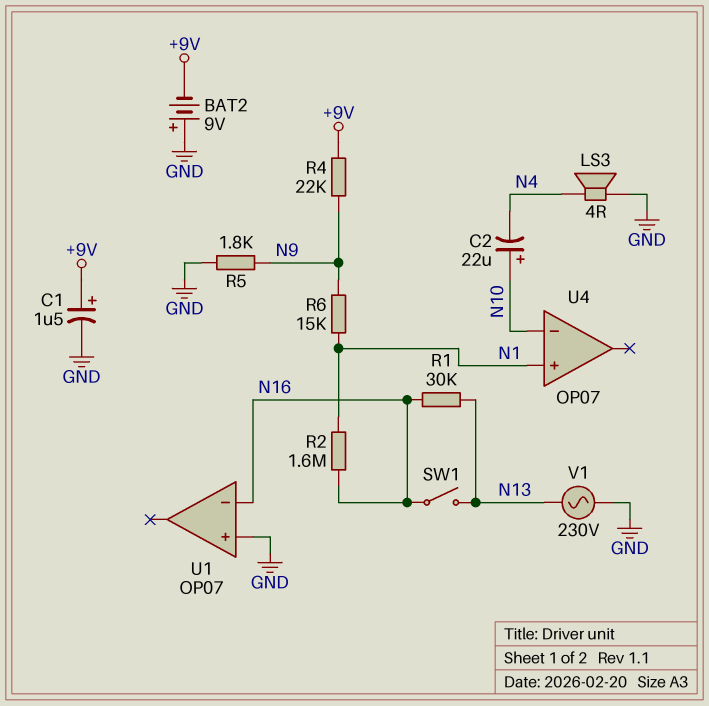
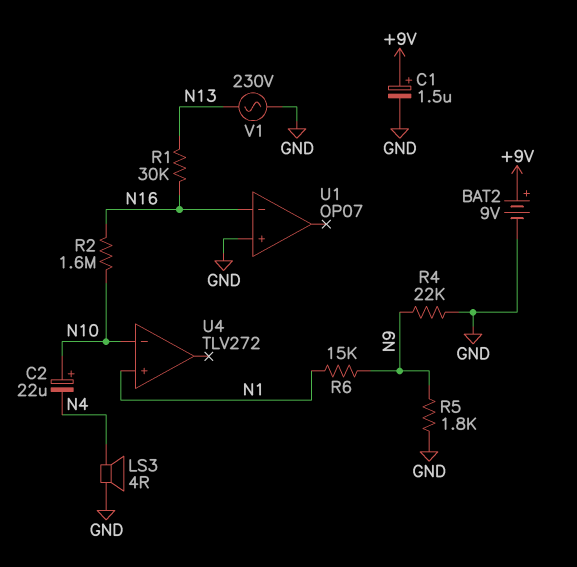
BAT2: 9V (plus GND, minus +9V) -> 9V (plus +9V, minus GND)
R2: 1.6M (N1, N16) -> 1.6M (N10, N16)
R4: 22k (+9V, N9) -> 22k (GND, N9)
SW1: switch (N13, N16) -> none
U4: OP07 -> TLV272

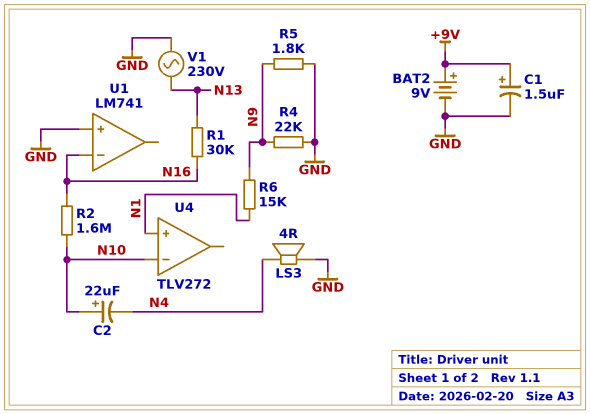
U1: OP07 -> LM741

